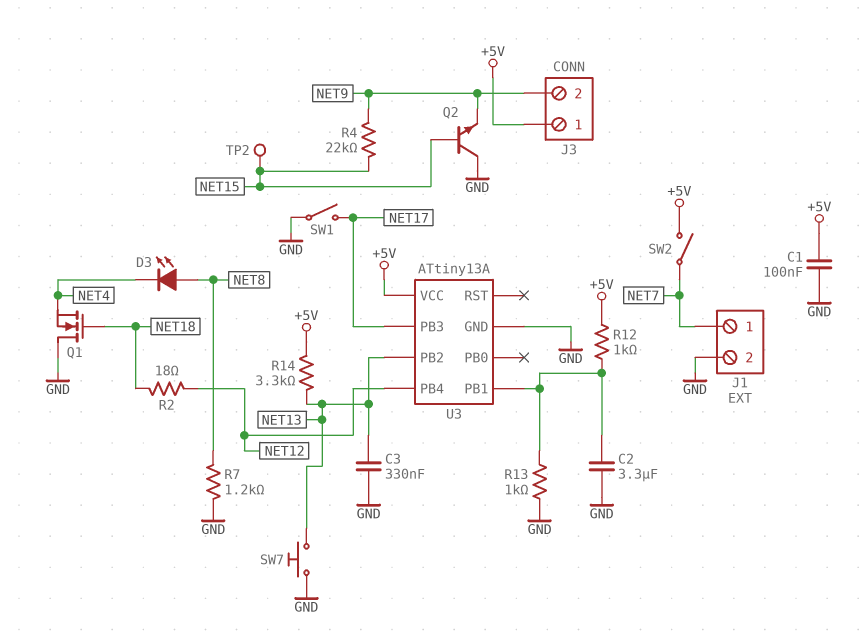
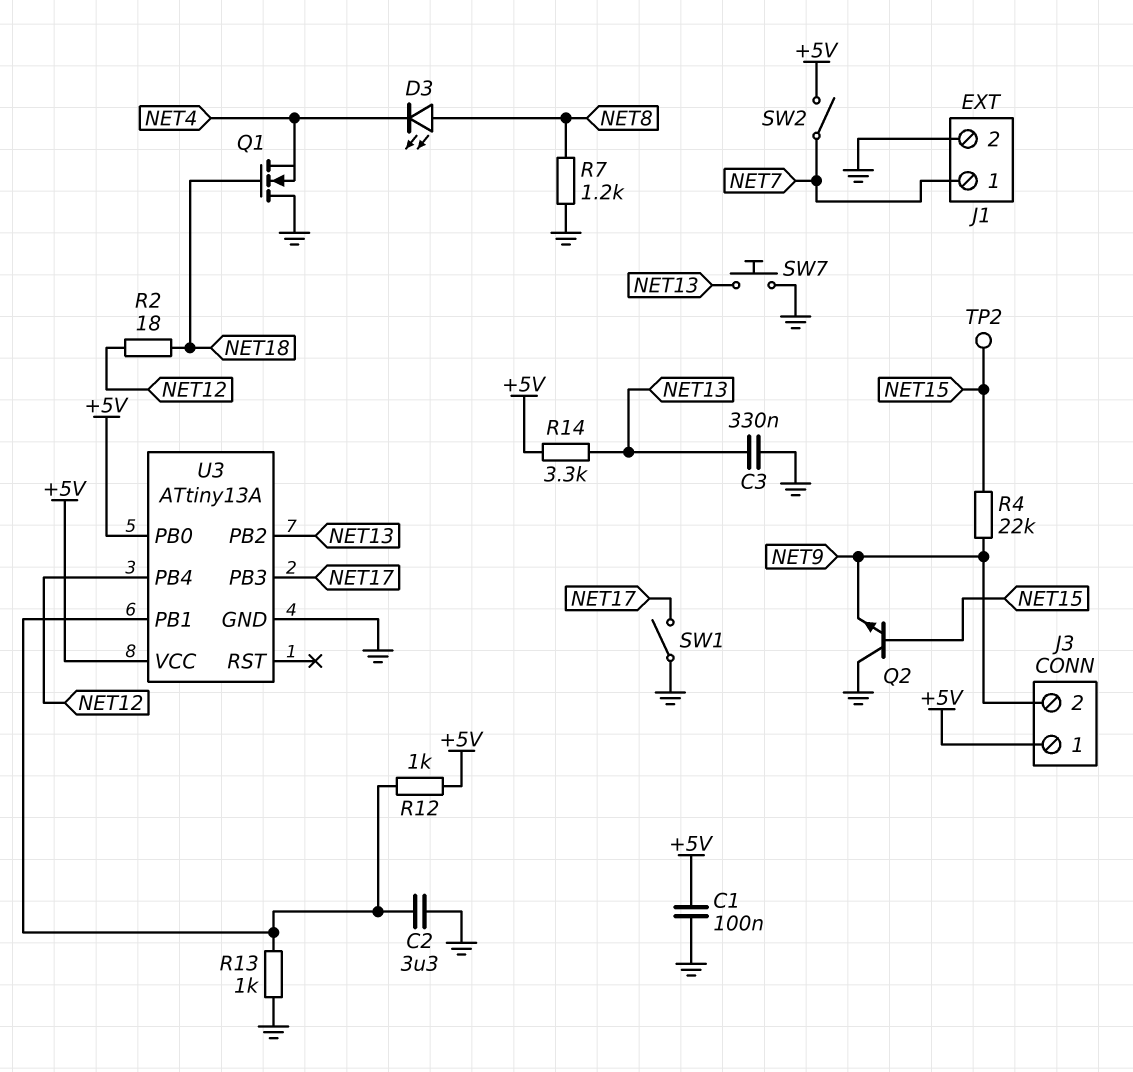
U3 pin PB0: none -> +5V

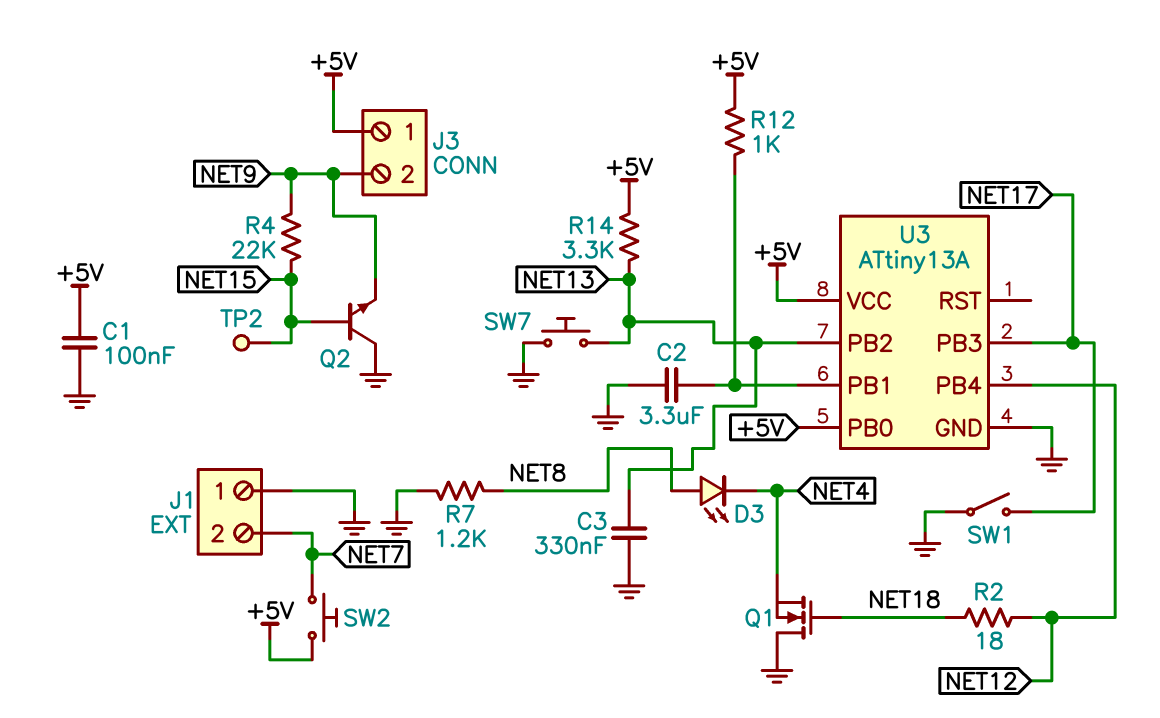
J1 pin 1: NET7 -> GND
J1 pin 2: GND -> NET7
R13: 1k (GND, U3/PB1) -> none
SW2: switch (+5V, NET7) -> button (+5V, NET7)

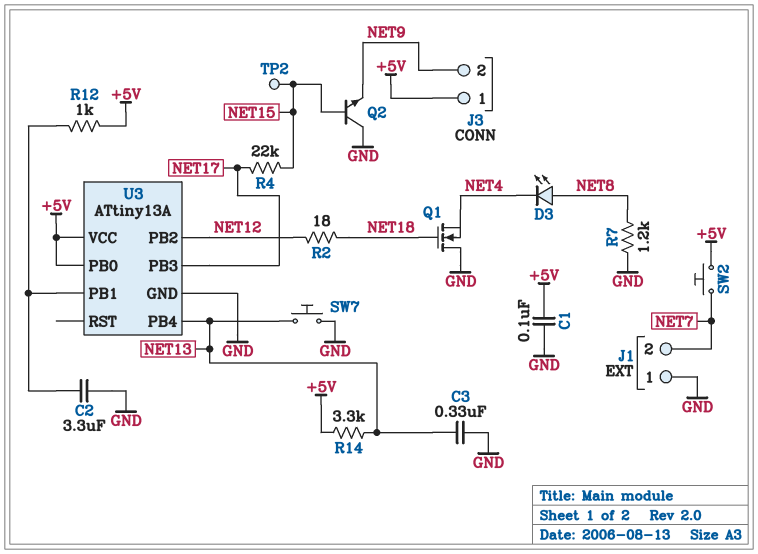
R4: 22k (NET9, NET15) -> 22k (NET15, NET17)
SW1: switch (GND, NET17) -> none
U3 pin PB2: NET13 -> NET12
U3 pin PB4: NET12 -> NET13

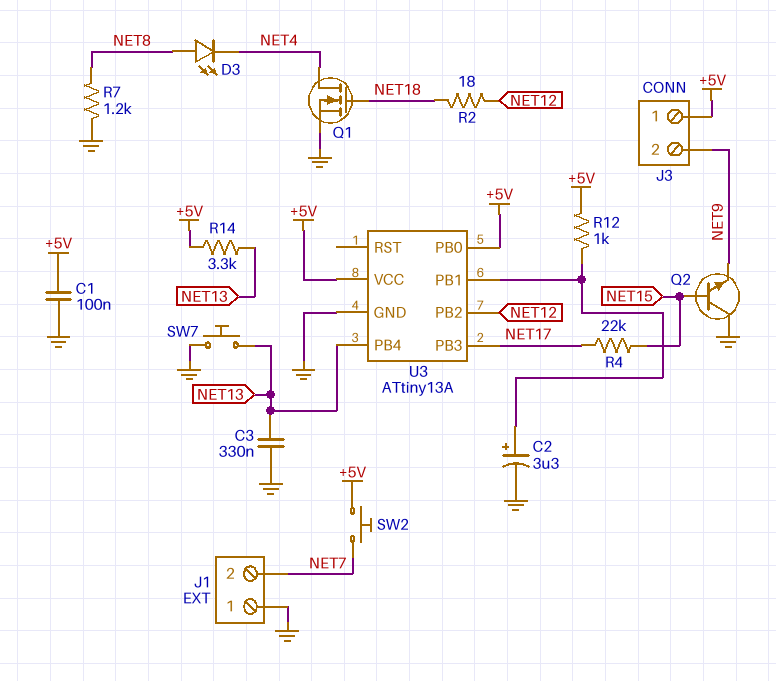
C2: 3.3uF (GND, U3/PB1) -> 3.3uF (plus U3/PB1, minus GND)
Q1: NMOS (G NET18, D GND, S NET4) -> NMOS (G NET18, D NET4, S GND)
TP2: test point (NET15) -> none

